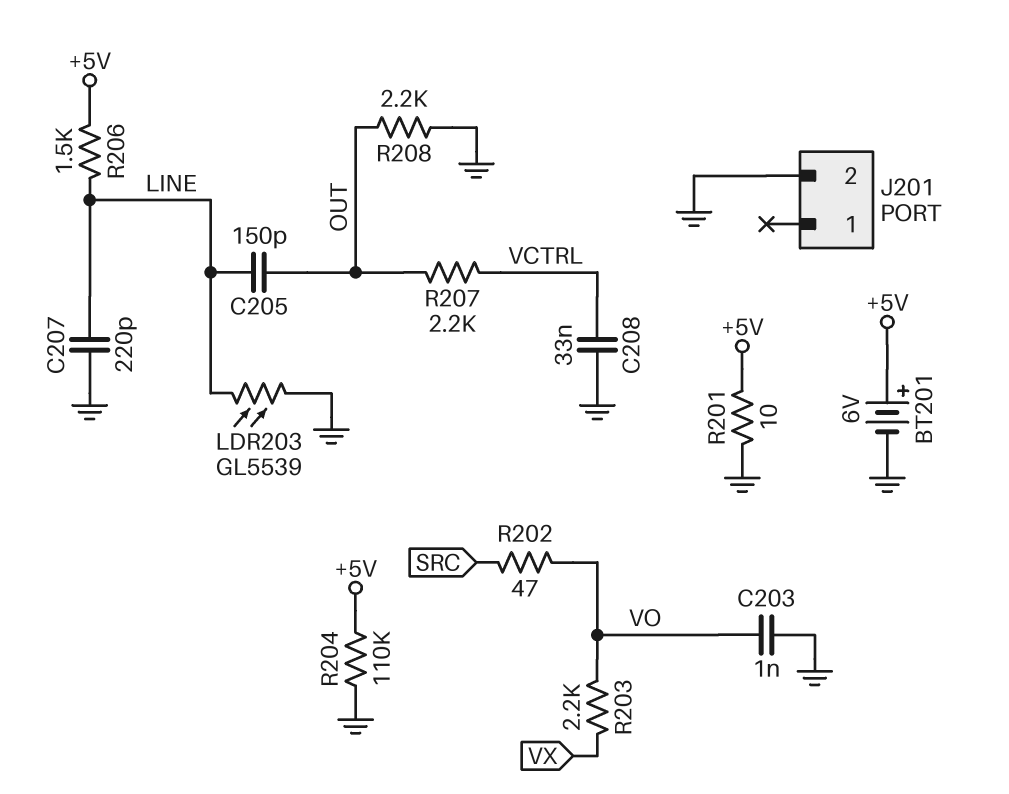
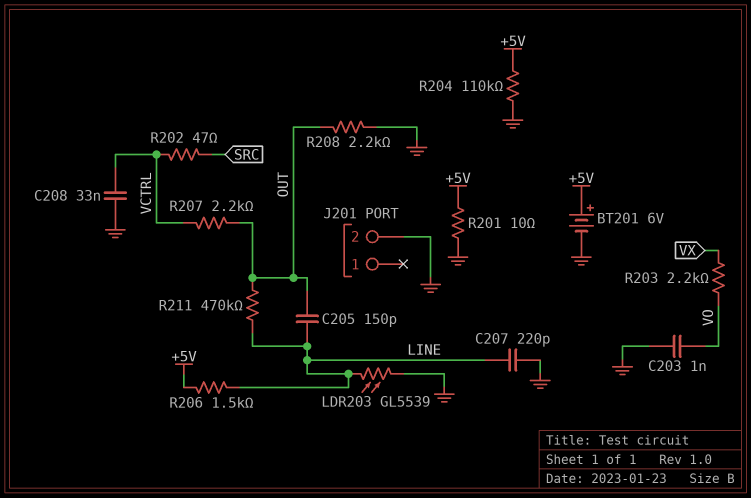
R202: 47 (SRC, VO) -> 47 (SRC, VCTRL)
R211: none -> 470k (LINE, OUT)

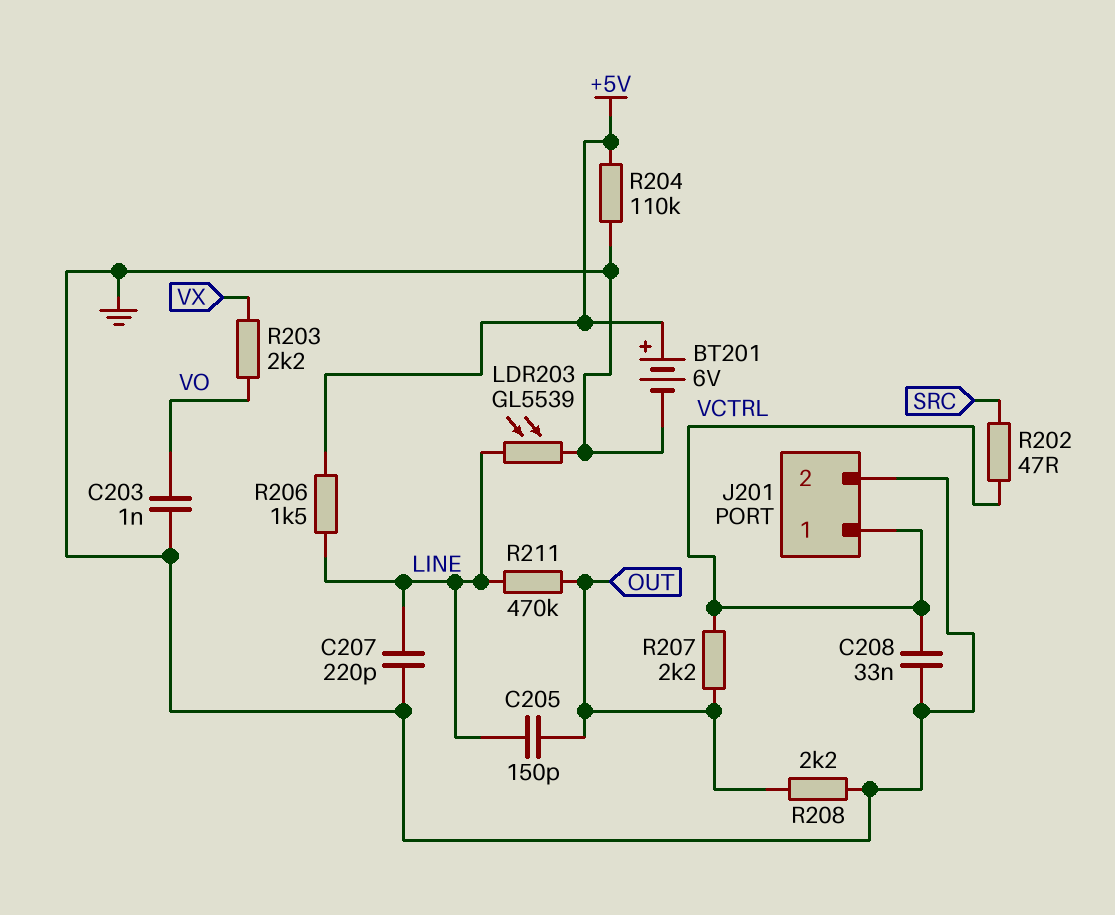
J201 pin 1: none -> VCTRL
R201: 10 (+5V, GND) -> none

